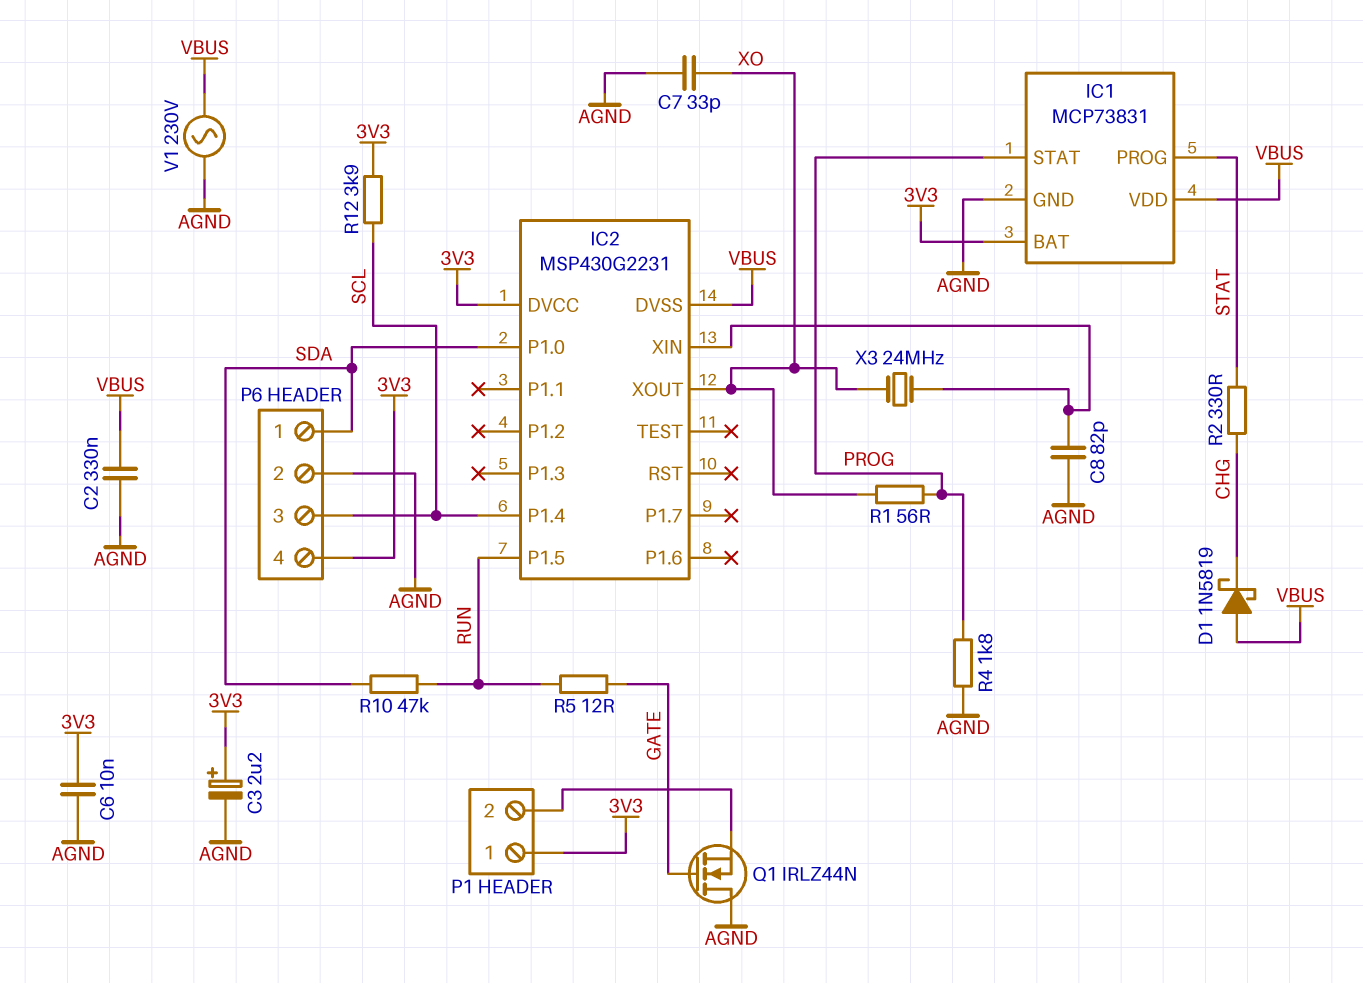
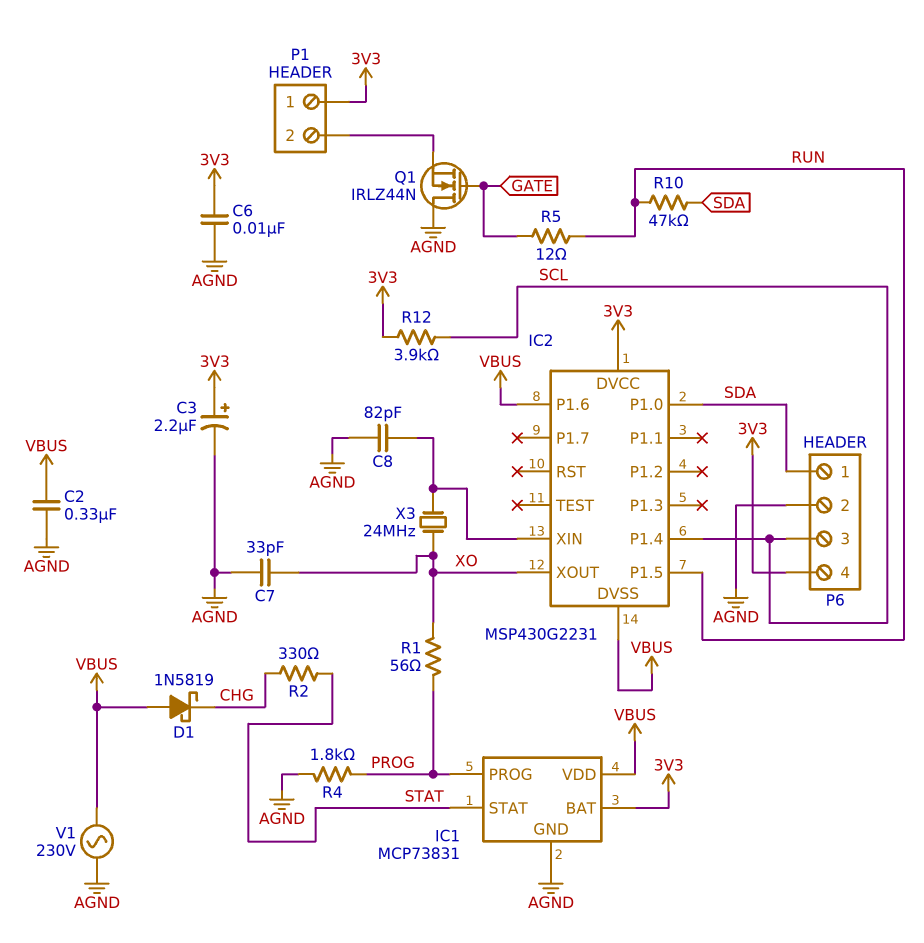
IC1 pin PROG: STAT -> PROG
IC1 pin STAT: PROG -> STAT
IC2 pin P1.6: none -> VBUS

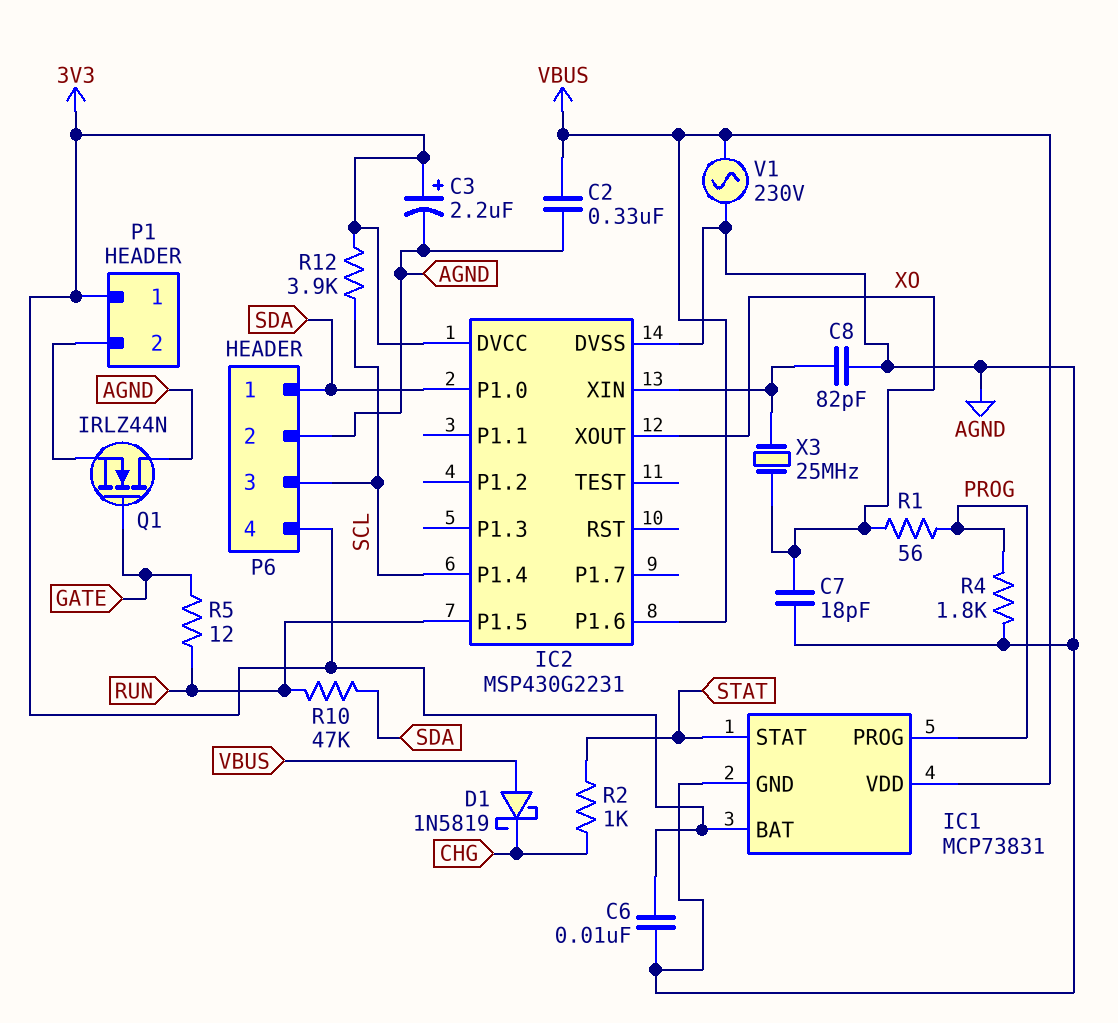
C7: 33pF (AGND, XO) -> 18pF (AGND, XO)
IC2 pin DVSS: VBUS -> AGND
R2: 330 (CHG, STAT) -> 1k (CHG, STAT)
X3: 24MHz (IC2/XIN, XO) -> 25MHz (IC2/XIN, XO)

